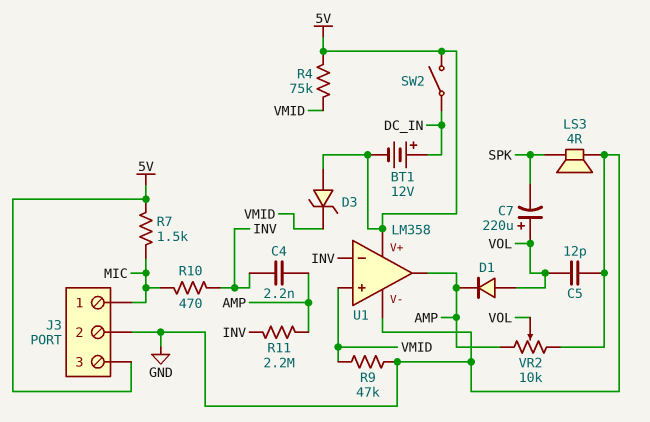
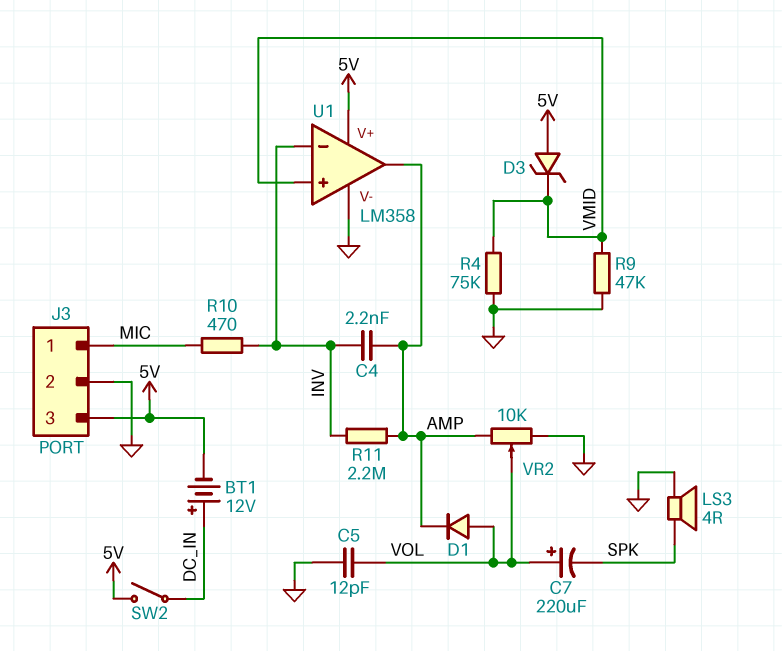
R4: 75k (5V, VMID) -> 75k (GND, VMID)
R7: 1.5k (5V, MIC) -> none

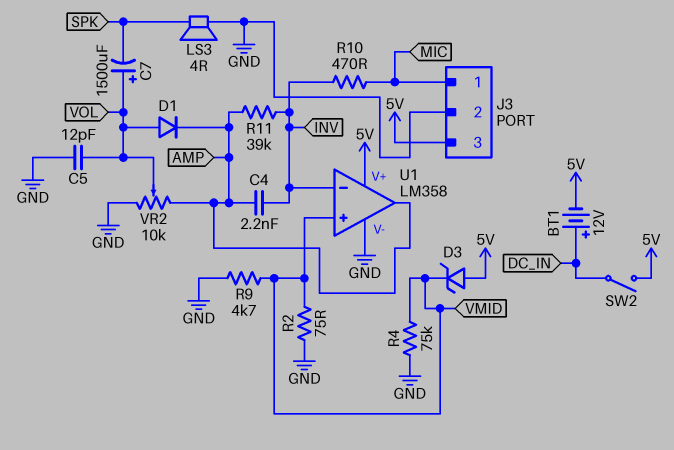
C7: 220uF (plus VOL, minus SPK) -> 1500uF (plus VOL, minus SPK)
R2: none -> 75 (GND, VMID)
R9: 47k (GND, VMID) -> 4.7k (GND, VMID)
R11: 2.2M (AMP, INV) -> 39k (AMP, INV)

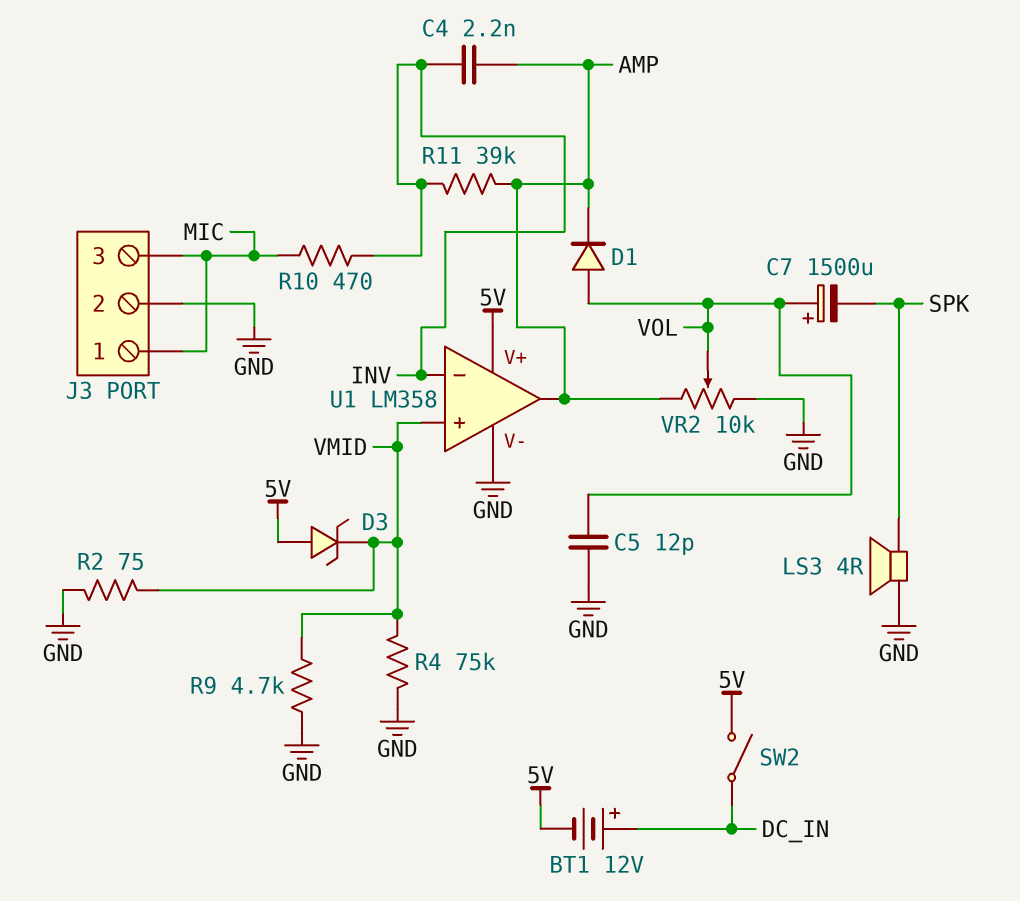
J3 pin 3: 5V -> MIC

